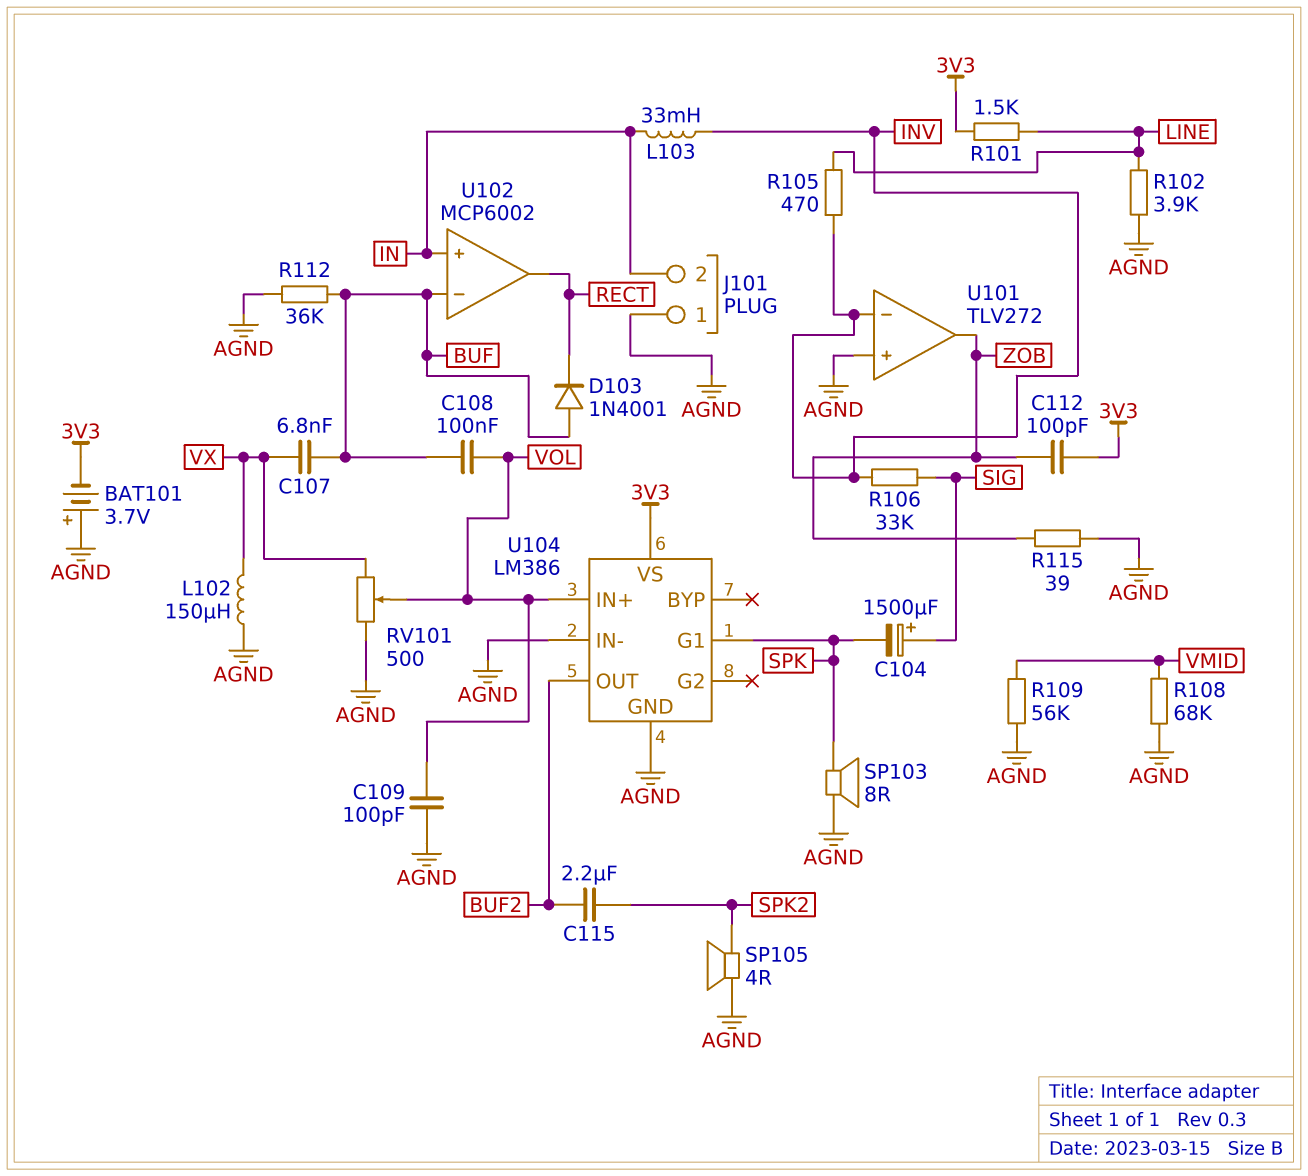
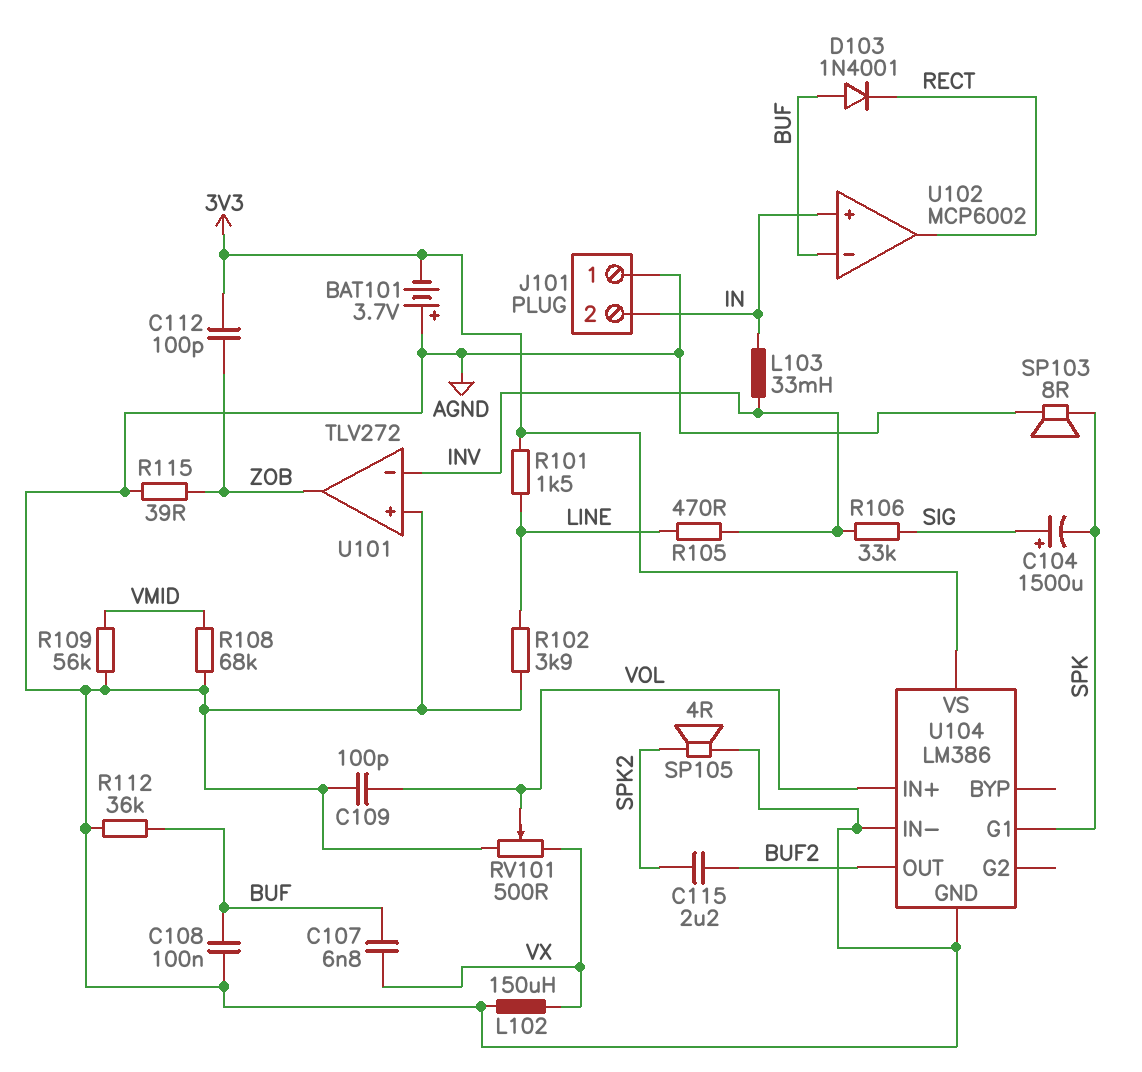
C108: 100nF (BUF, VOL) -> 100nF (AGND, BUF)

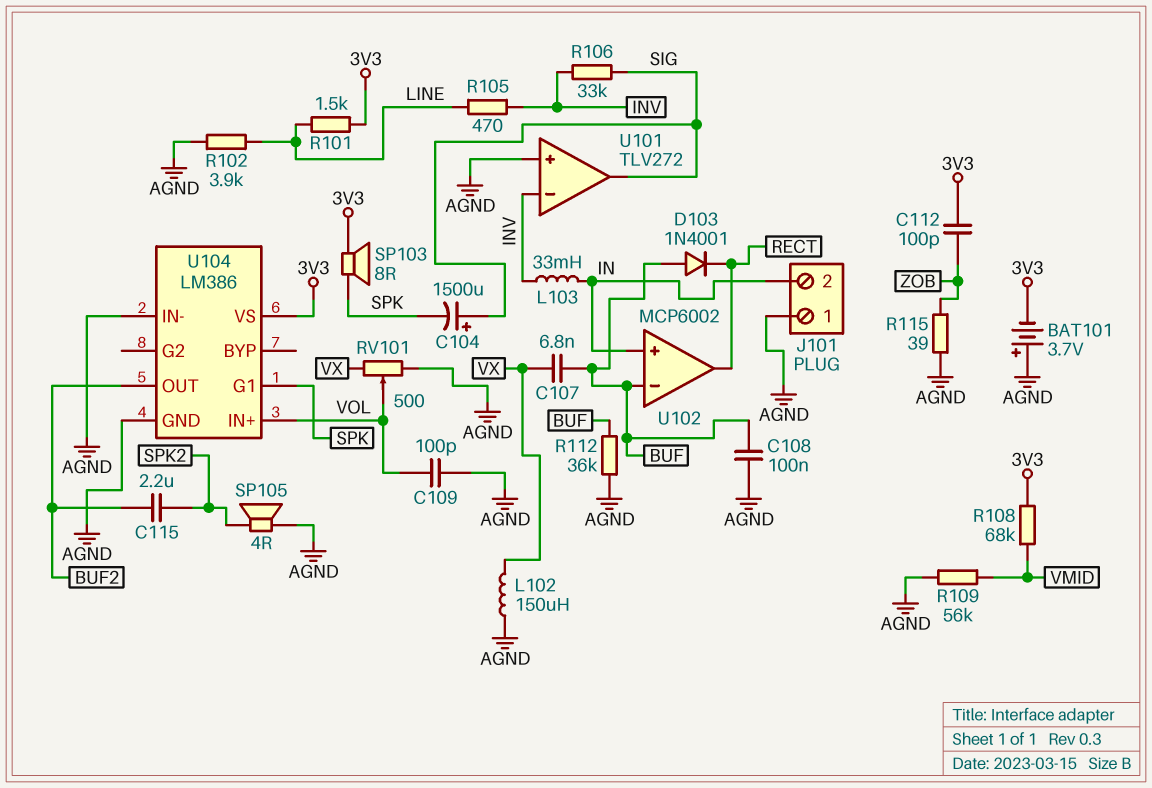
R108: 68k (AGND, VMID) -> 68k (3V3, VMID)
SP103: speaker 8R (AGND, SPK) -> speaker 8R (3V3, SPK)
U101 pin out: ZOB -> SIG

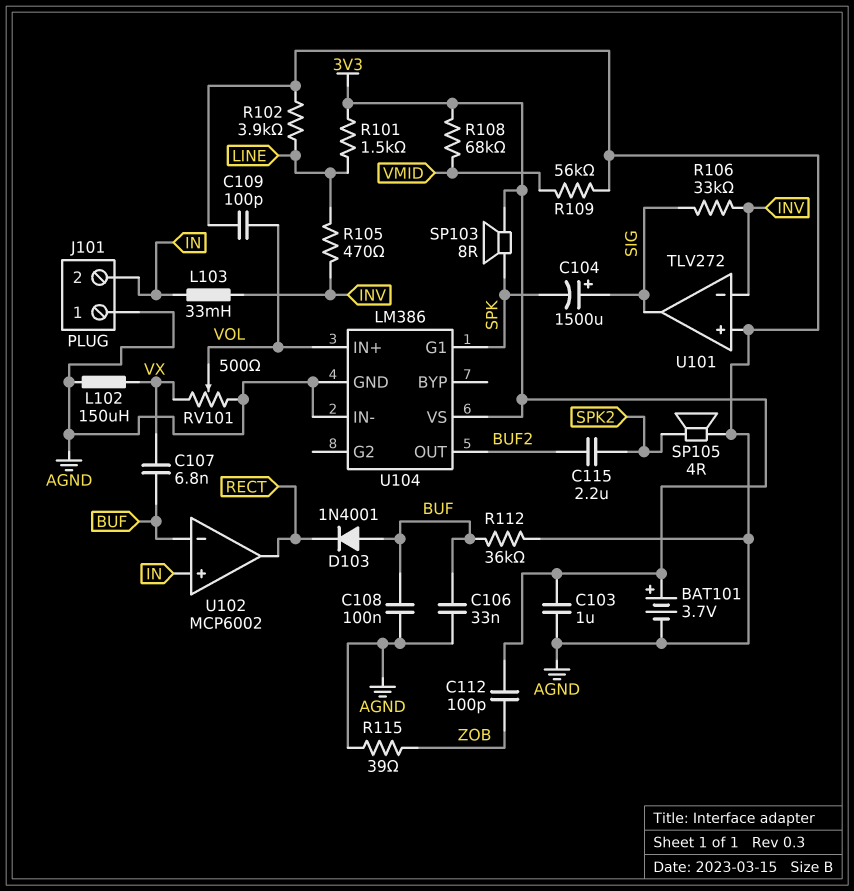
BAT101: 3.7V (plus AGND, minus 3V3) -> 3.7V (plus 3V3, minus AGND)
C103: none -> 1uF (3V3, AGND)
C106: none -> 33nF (AGND, BUF)

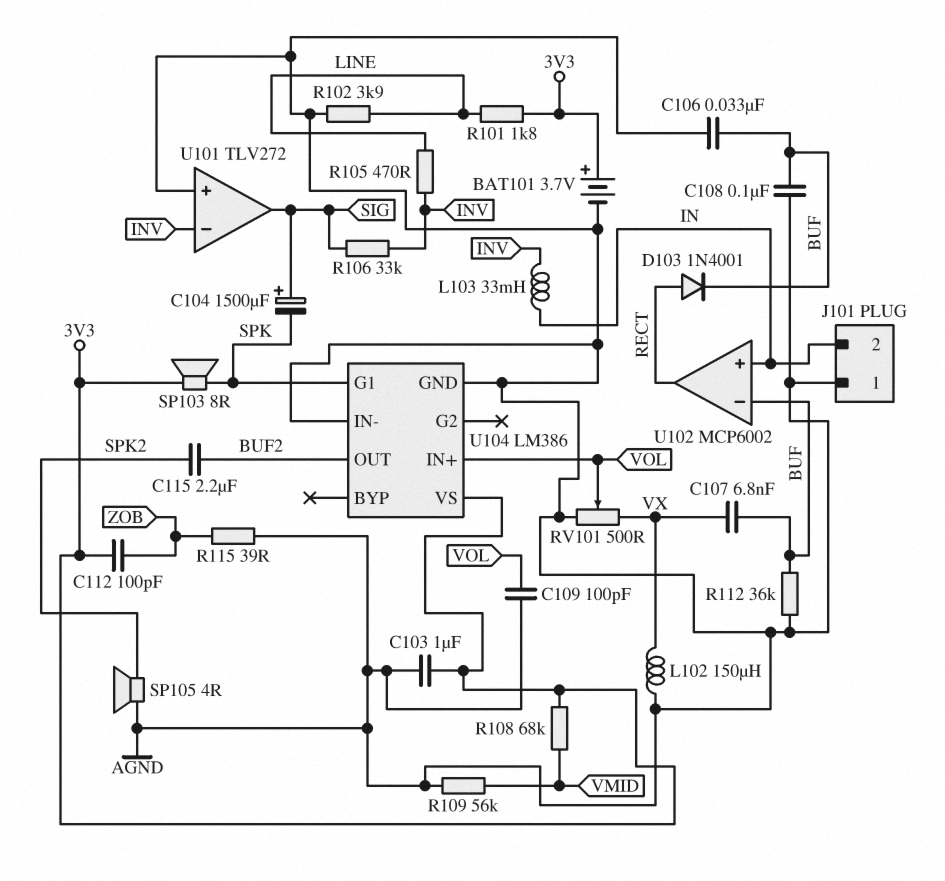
D103: diode 1N4001 (A BUF, K RECT) -> diode 1N4001 (A RECT, K BUF)
R101: 1.5k (3V3, LINE) -> 1.8k (3V3, LINE)

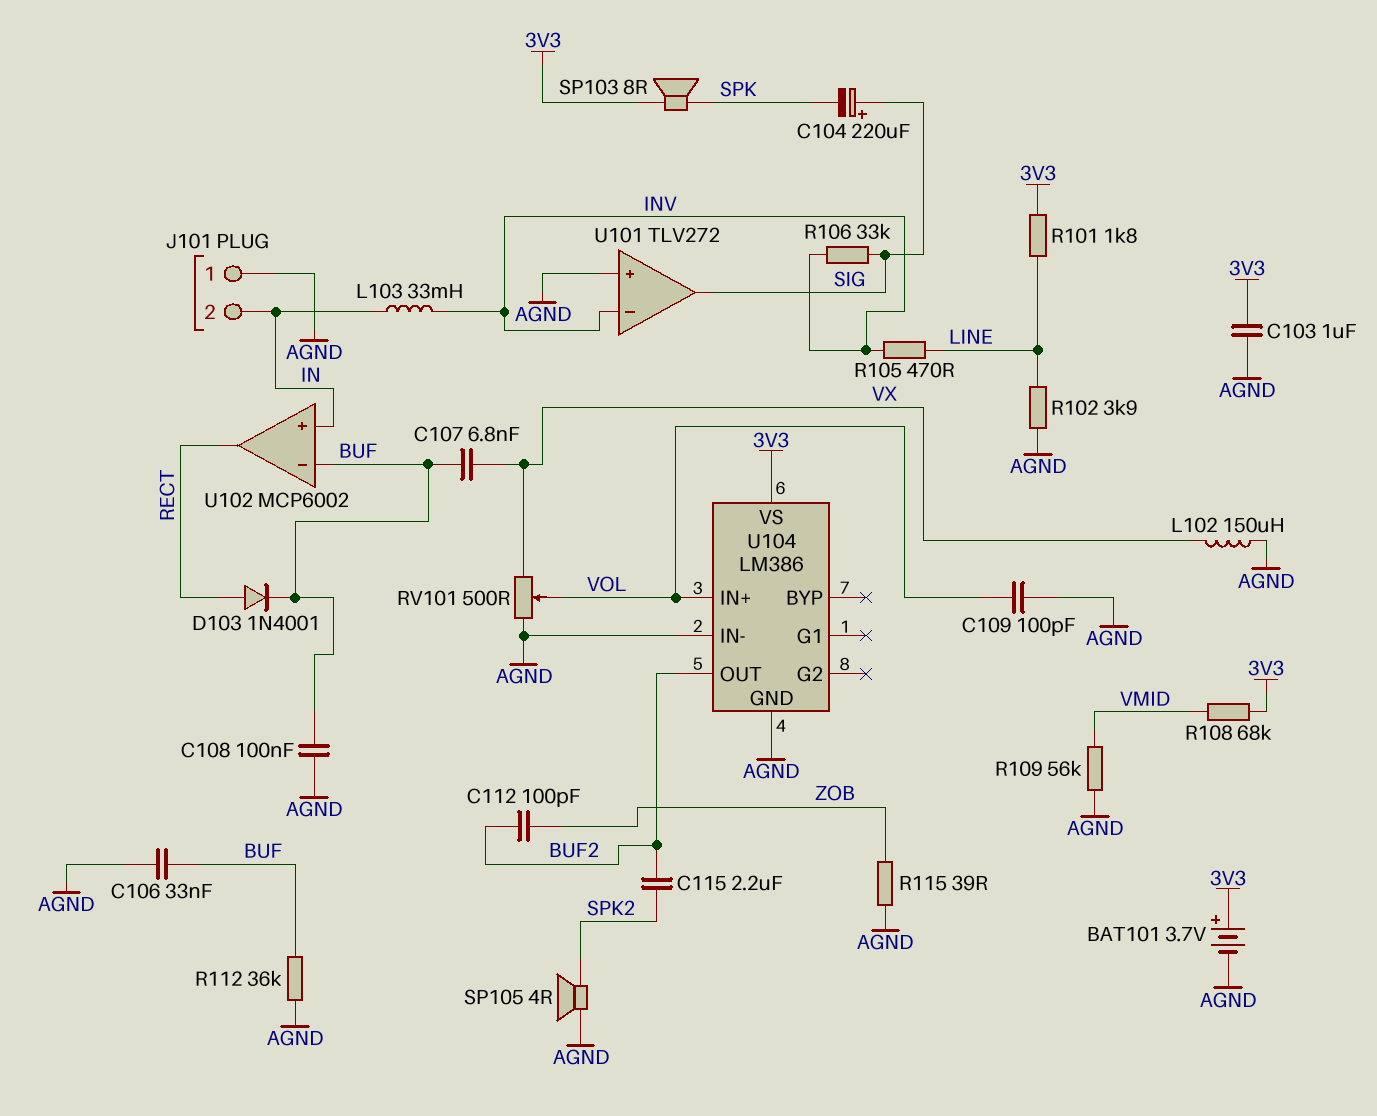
C104: 1500uF (plus SIG, minus SPK) -> 220uF (plus SIG, minus SPK)
C112: 100pF (3V3, ZOB) -> 100pF (BUF2, ZOB)
U104 pin G1: SPK -> none

